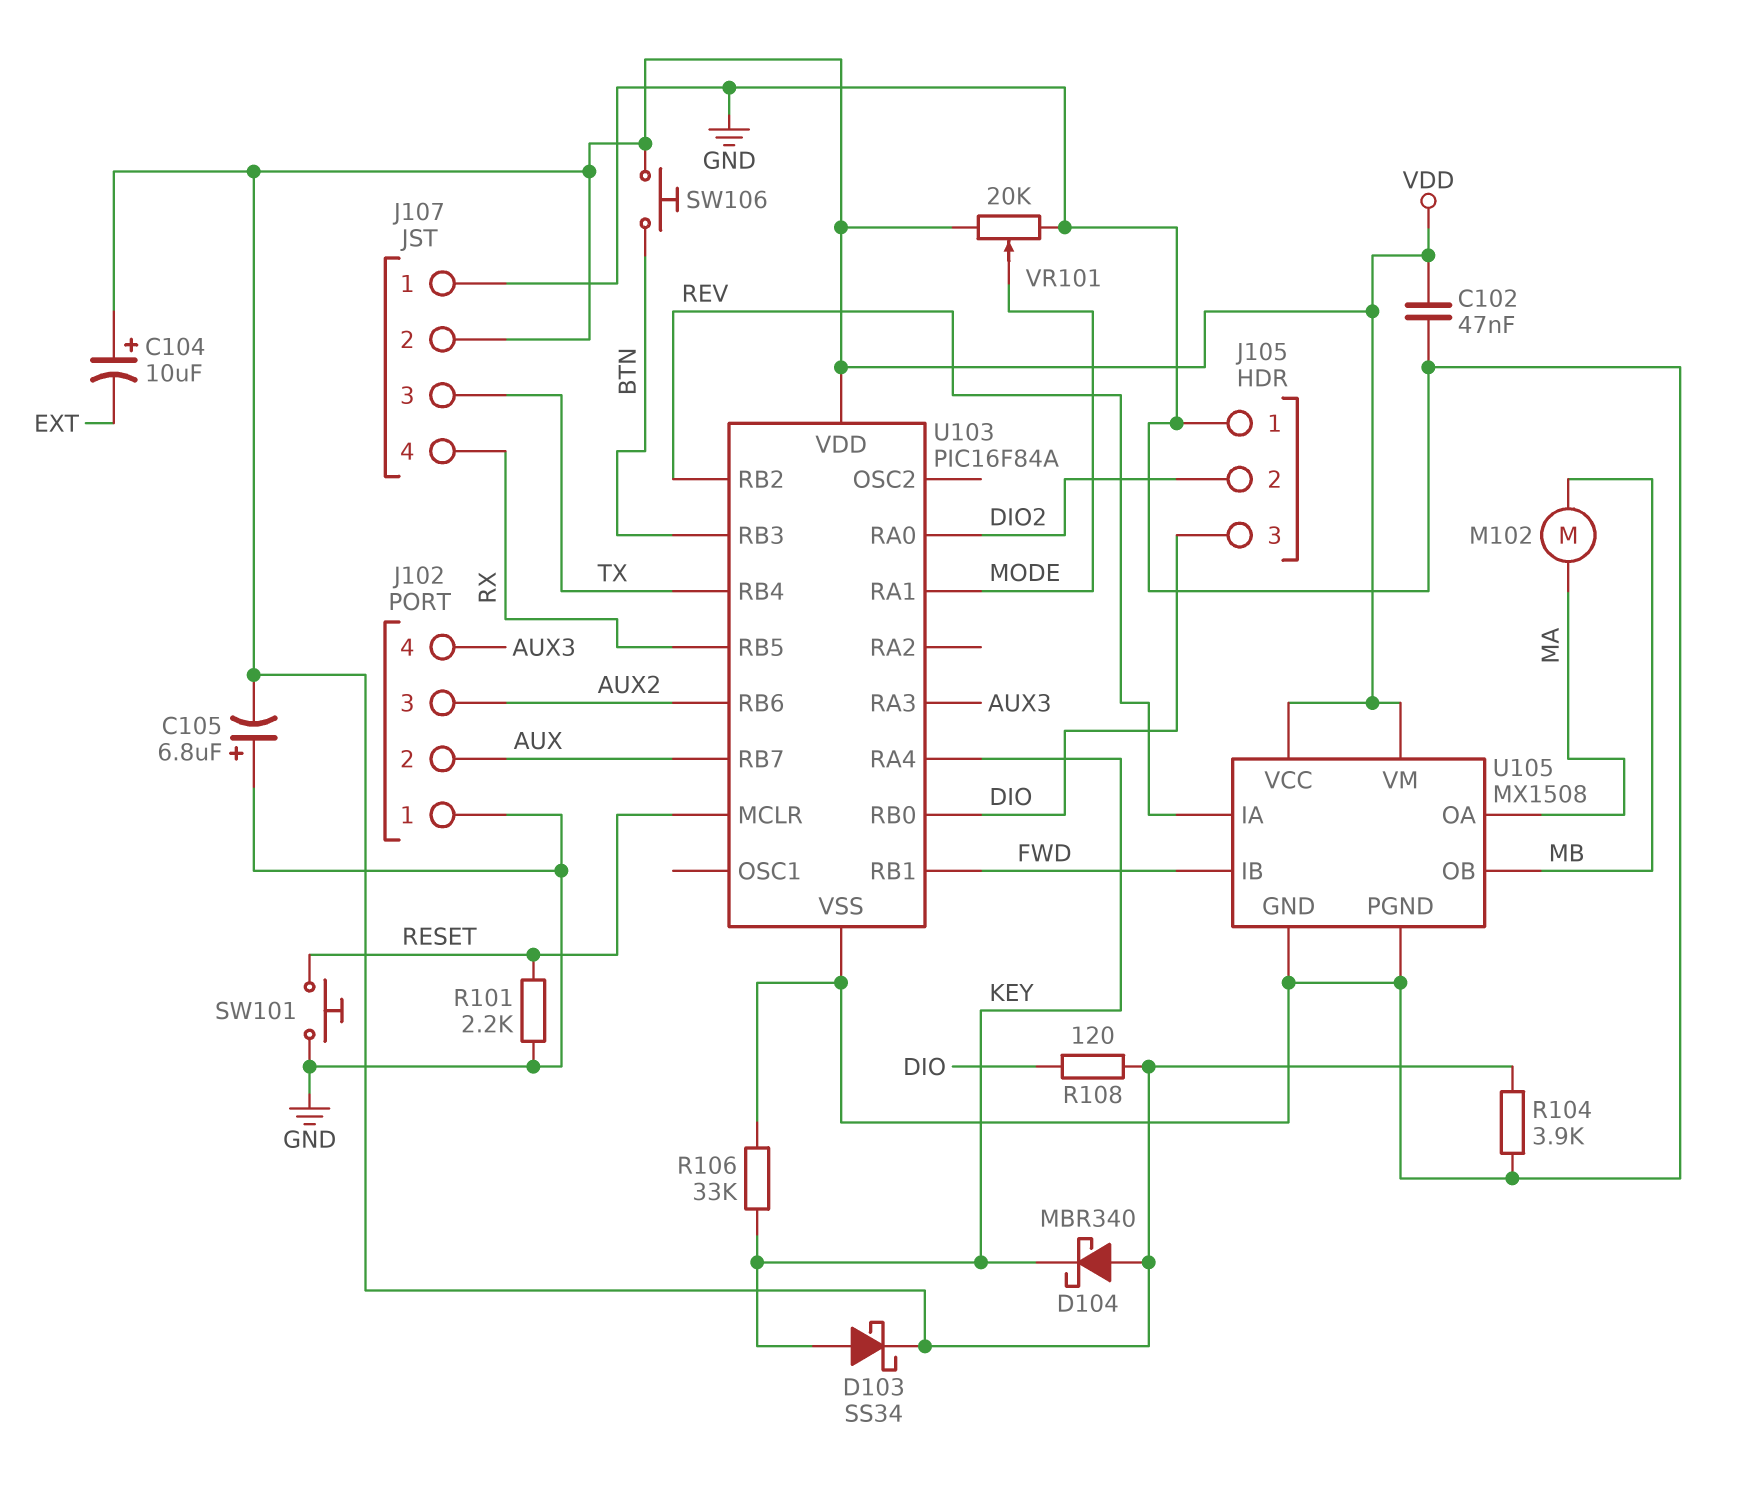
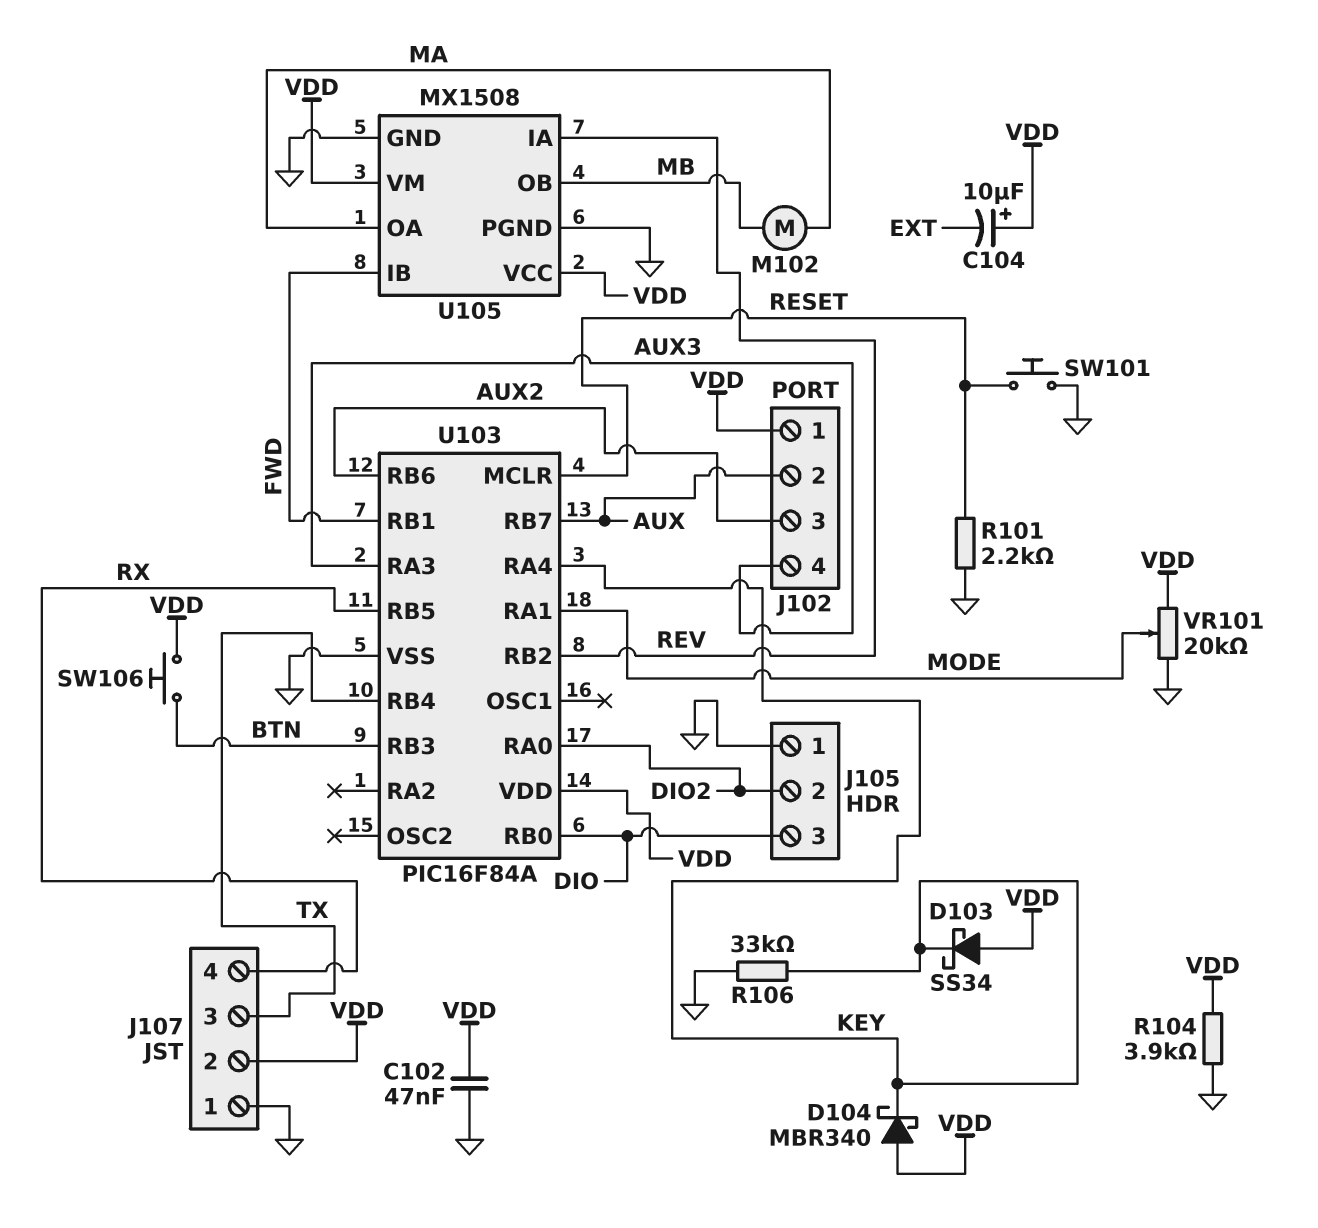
C105: 6.8uF (plus GND, minus VDD) -> none
D103: schottky SS34 (A KEY, K VDD) -> schottky SS34 (A VDD, K KEY)
J102 pin 1: GND -> VDD
R108: 120 (DIO, VDD) -> none

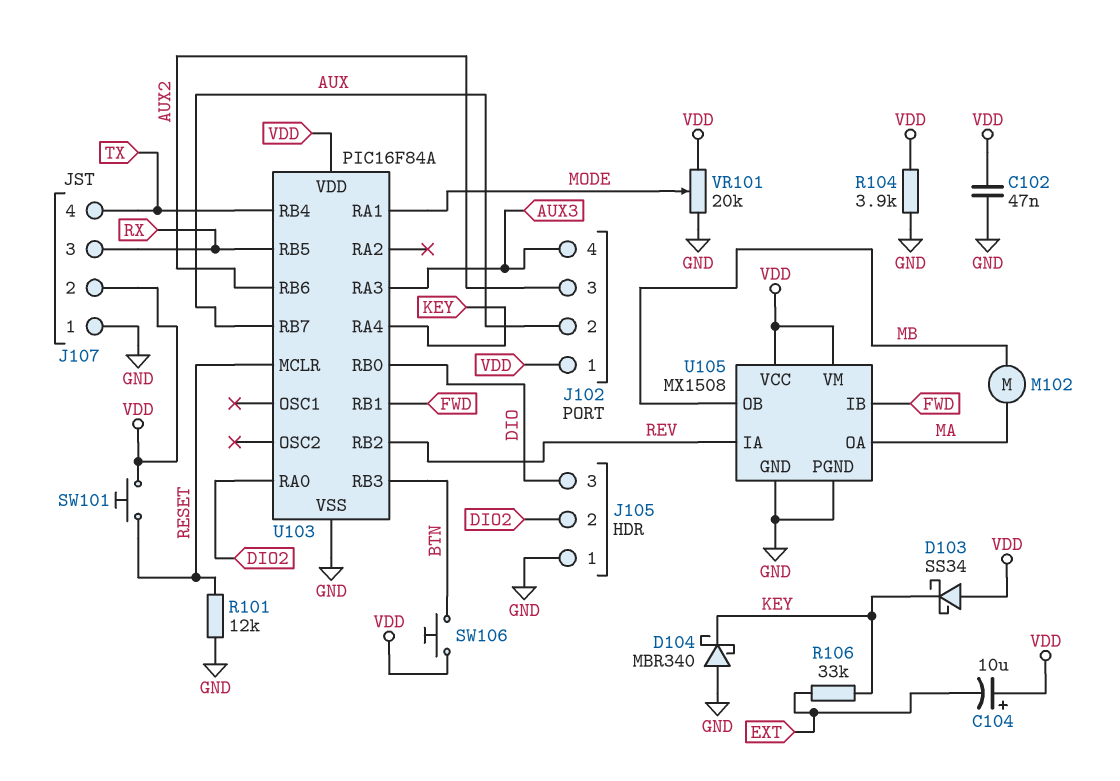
D104: schottky MBR340 (A VDD, K KEY) -> schottky MBR340 (A GND, K KEY)
J107 pin 3: TX -> RX
J107 pin 4: RX -> TX
R101: 2.2k (GND, RESET) -> 12k (GND, RESET)
R106: 33k (GND, KEY) -> 33k (EXT, KEY)
SW101: button (GND, RESET) -> button (RESET, VDD)

